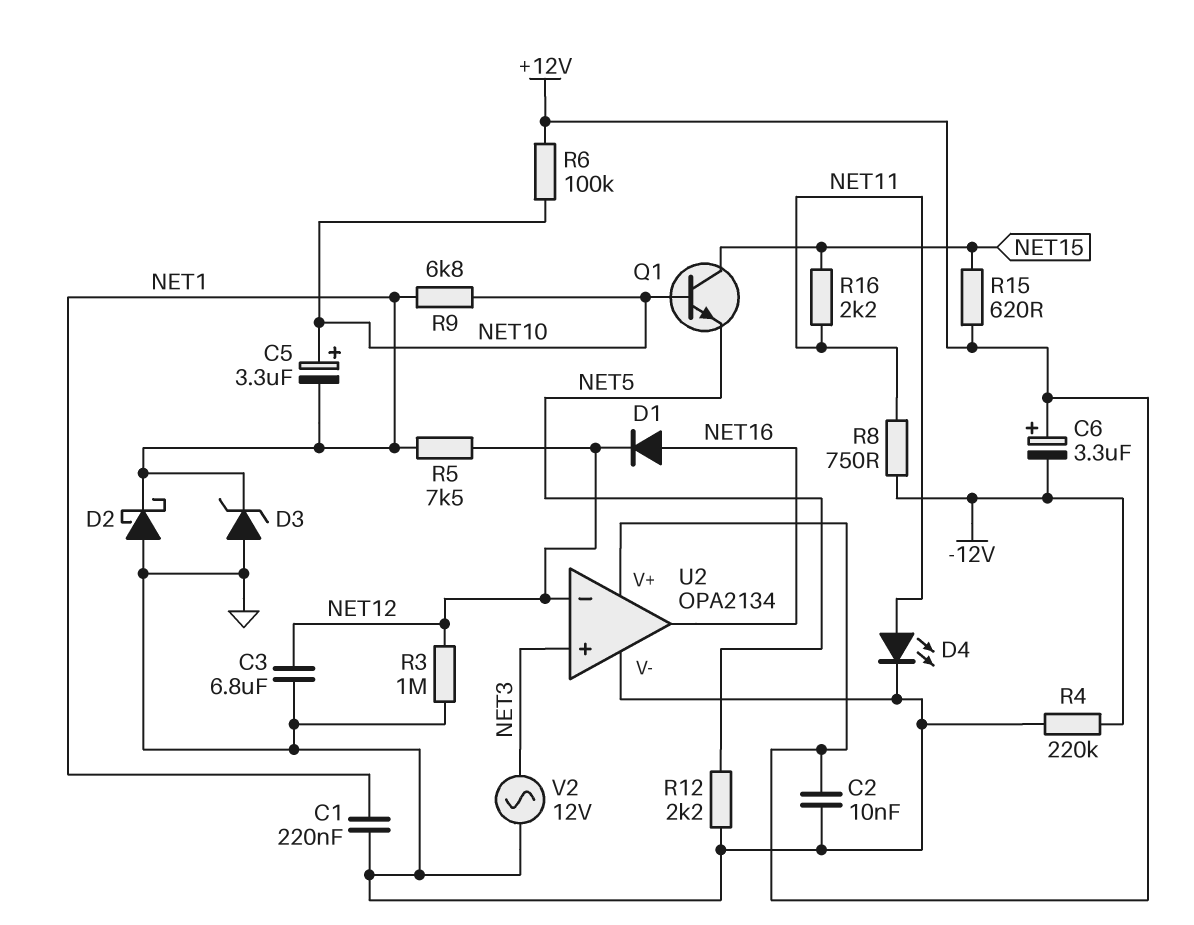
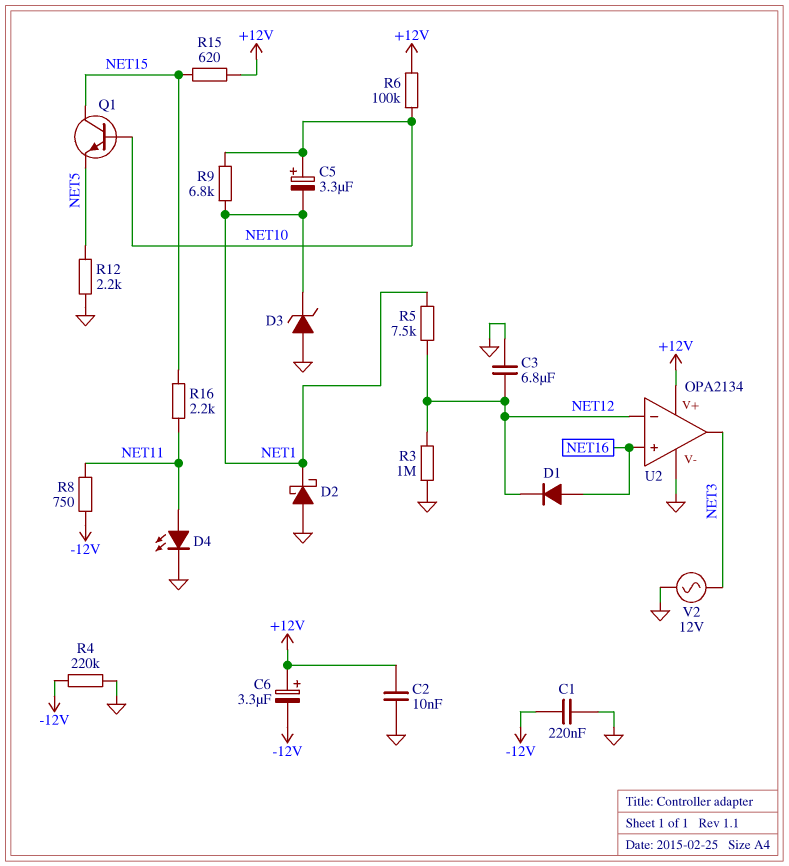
C1: 220nF (GND, NET1) -> 220nF (-12V, GND)
U2 pin in+: NET3 -> NET16
U2 pin out: NET16 -> NET3

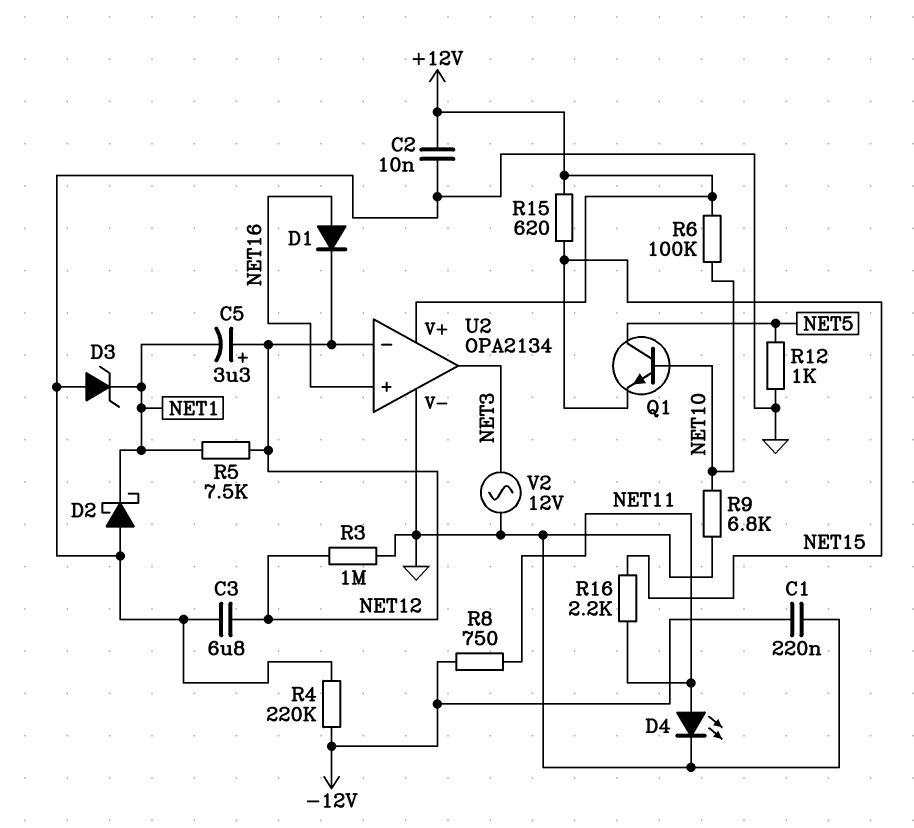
C5: 3.3uF (plus NET10, minus NET1) -> 3.3uF (plus NET12, minus NET1)
C6: 3.3uF (plus +12V, minus -12V) -> none
Q1: NPN (B NET10, C NET15, E NET5) -> NPN (B NET10, C NET5, E NET15)
R9: 6.8k (NET1, NET10) -> 6.8k (GND, NET10)
R12: 2.2k (GND, NET5) -> 1k (GND, NET5)

